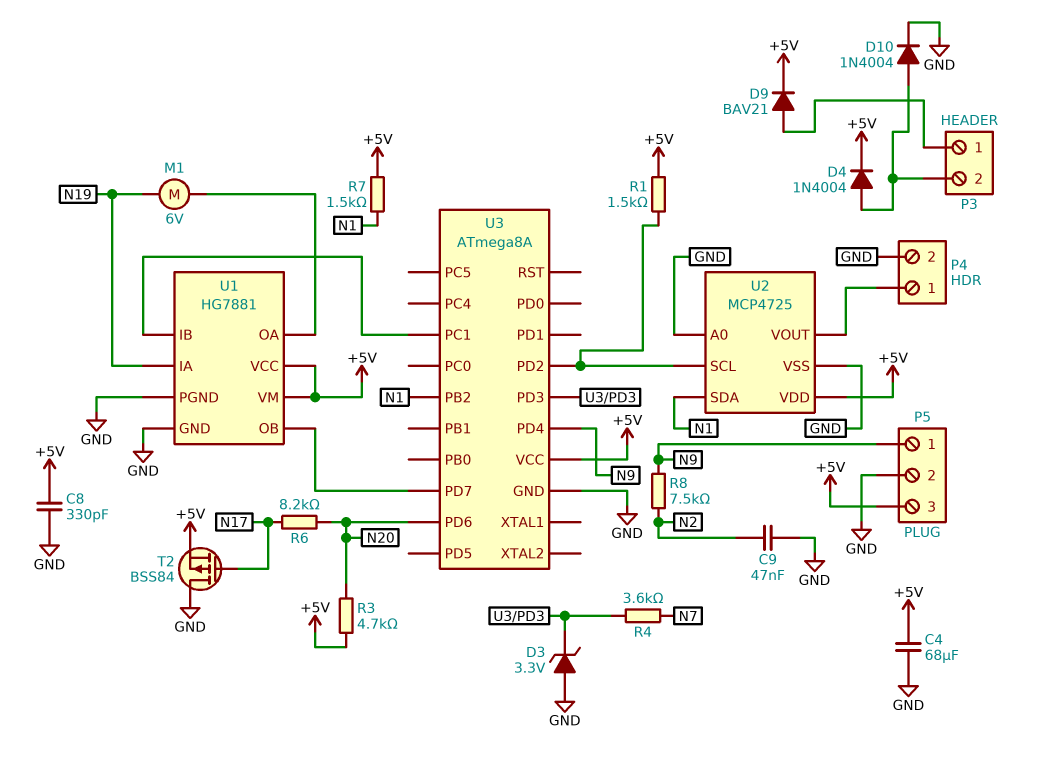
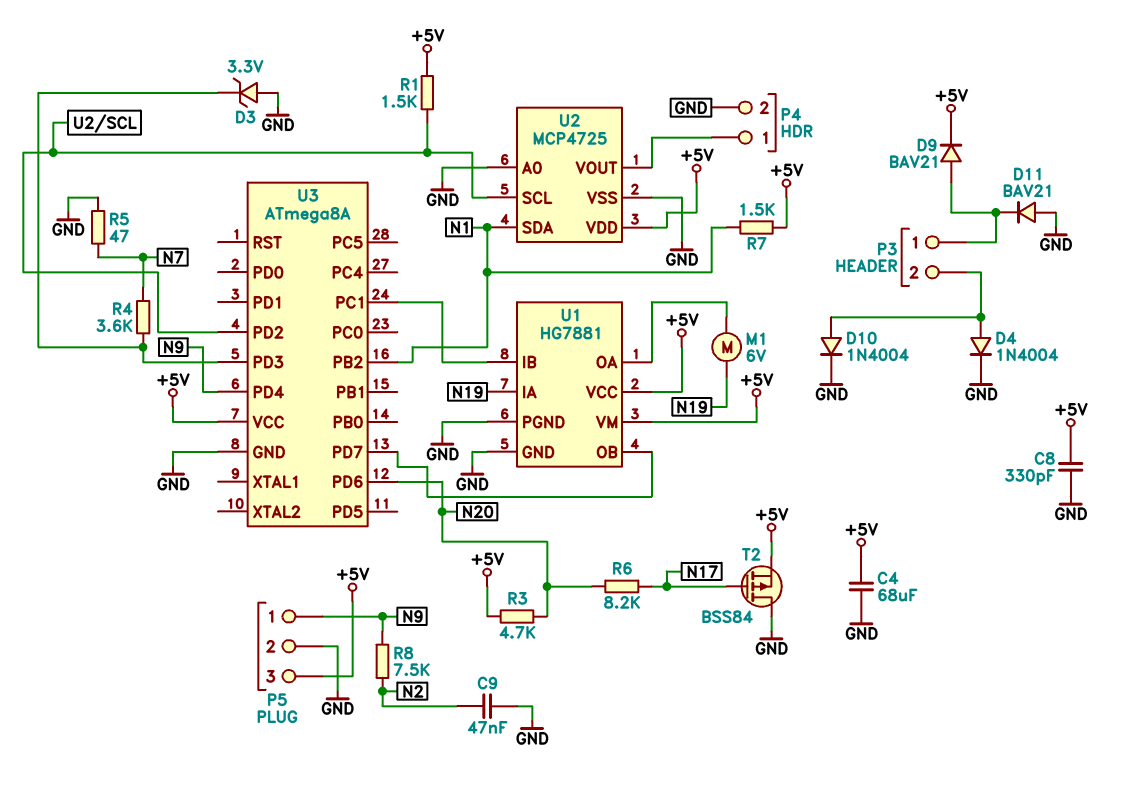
D4: diode 1N4004 (A P3/2, K +5V) -> diode 1N4004 (A P3/2, K GND)
D11: none -> diode BAV21 (A GND, K P3/1)
R5: none -> 47 (GND, N7)

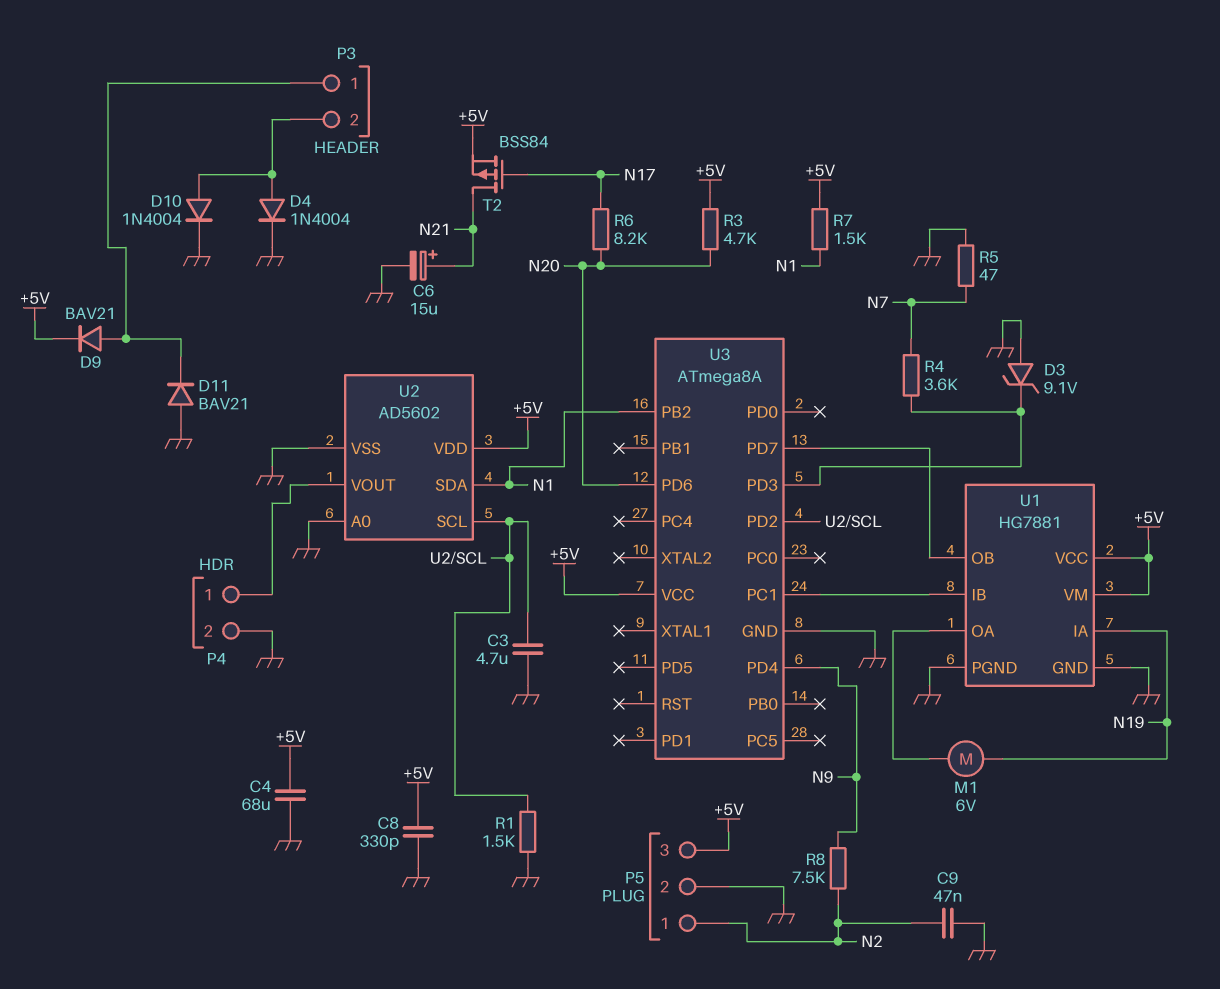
C3: none -> 4.7uF (GND, U2/SCL)
C6: none -> 15uF (plus N21, minus GND)
D3: zener 3.3V (A GND, K U3/PD3) -> zener 9.1V (A GND, K U3/PD3)
P5 pin 1: N9 -> N2
R1: 1.5k (+5V, U2/SCL) -> 1.5k (GND, U2/SCL)
T2: PMOS BSS84 (G N17, D GND, S +5V) -> PMOS BSS84 (G N17, D N21, S +5V)
U2: MCP4725 -> AD5602

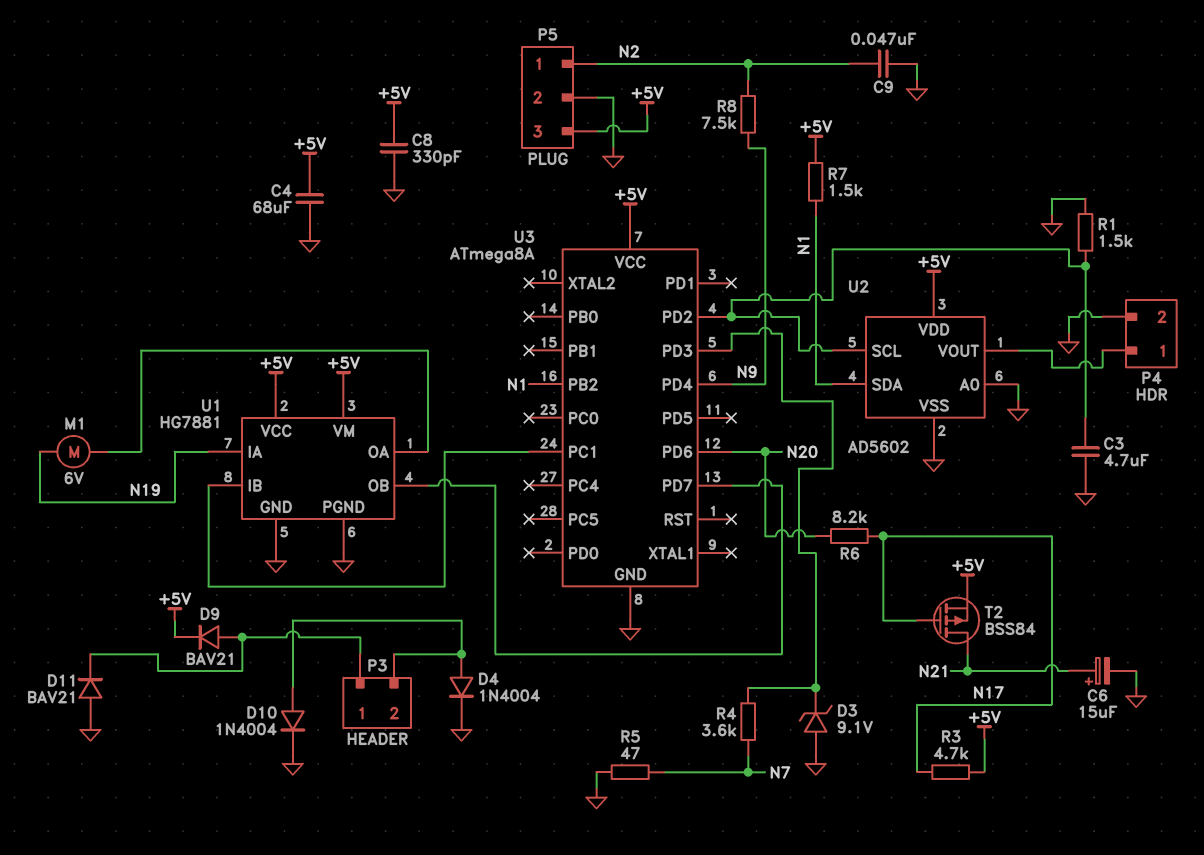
R3: 4.7k (+5V, N20) -> 4.7k (+5V, N17)

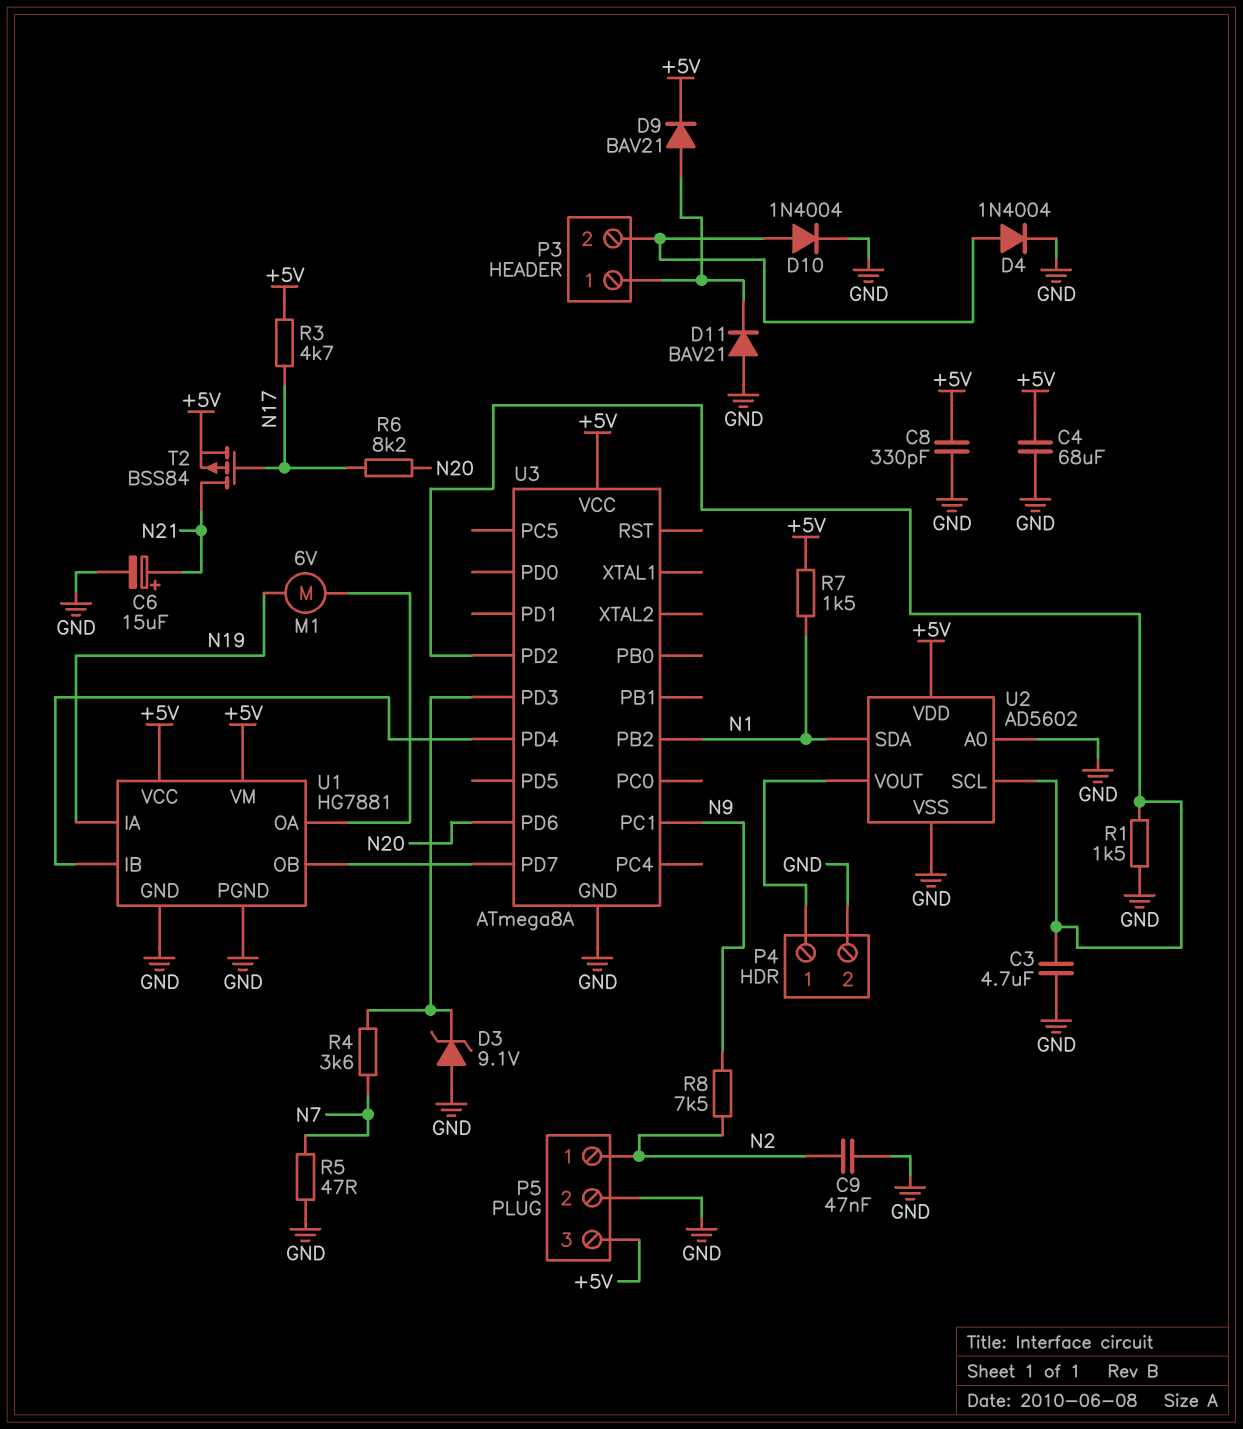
U3 pin PC1: U1/IB -> N9
U3 pin PD4: N9 -> U1/IB

